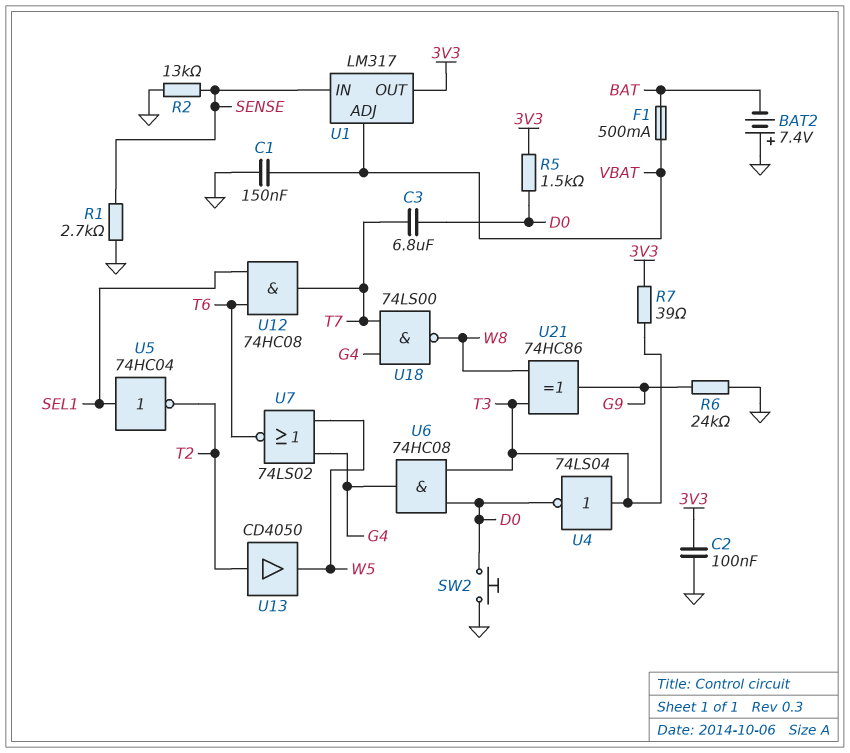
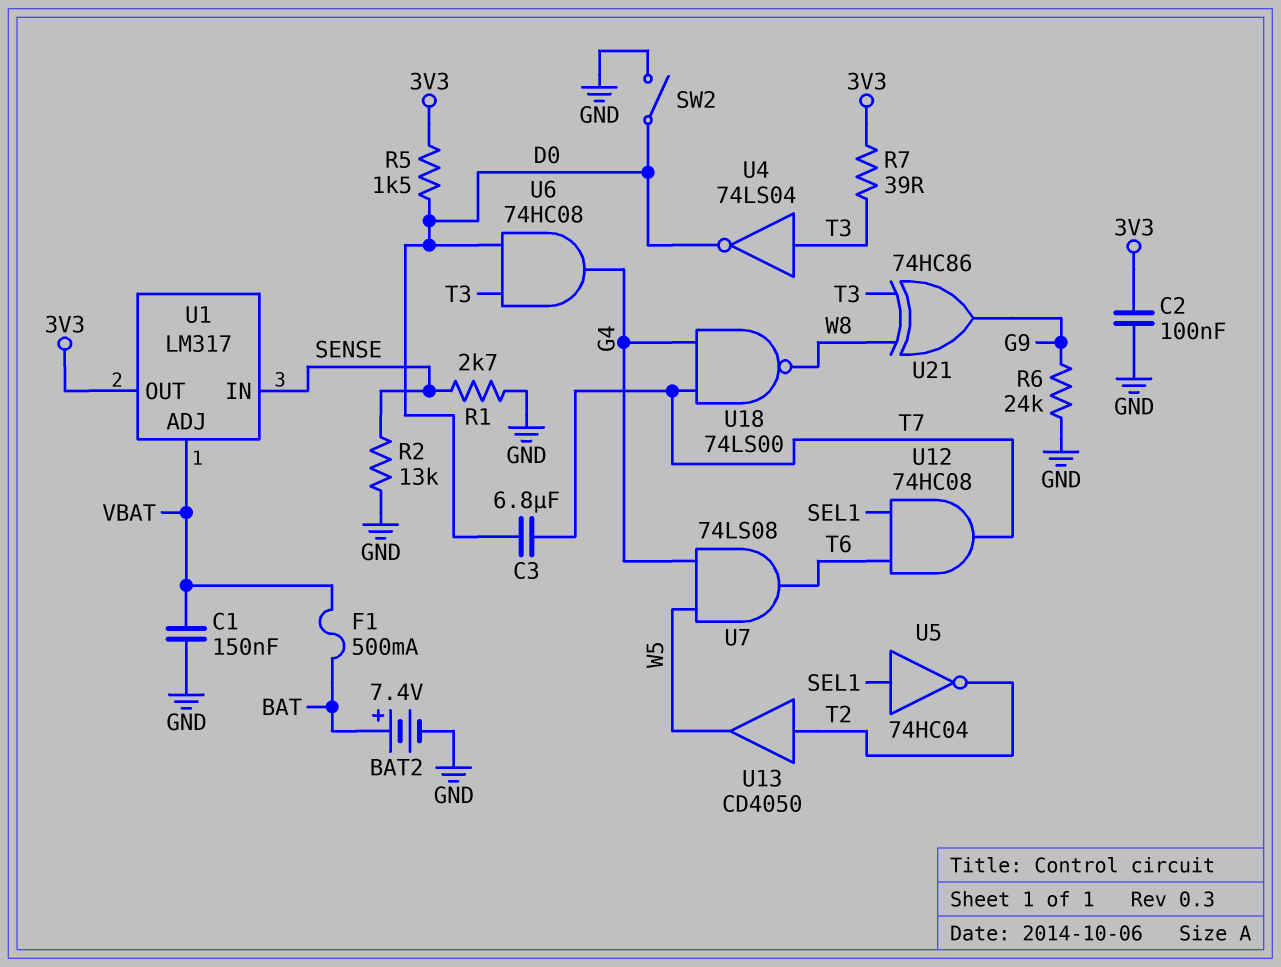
BAT2: 7.4V (plus GND, minus BAT) -> 7.4V (plus BAT, minus GND)
SW2: button (D0, GND) -> switch (D0, GND)
U7: NOR 74LS02 (in G4, in W5, out T6) -> AND 74LS08 (in G4, in W5, out T6)

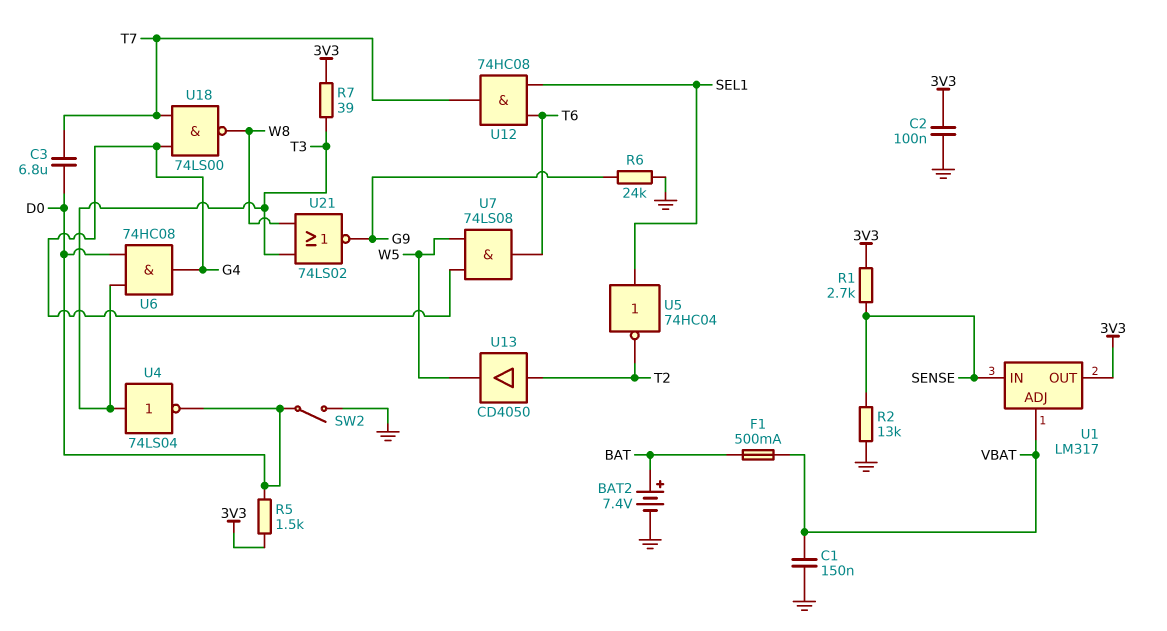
R1: 2.7k (GND, SENSE) -> 2.7k (3V3, SENSE)
U21: XOR 74HC86 (in T3, in W8, out G9) -> NOR 74LS02 (in T3, in W8, out G9)

